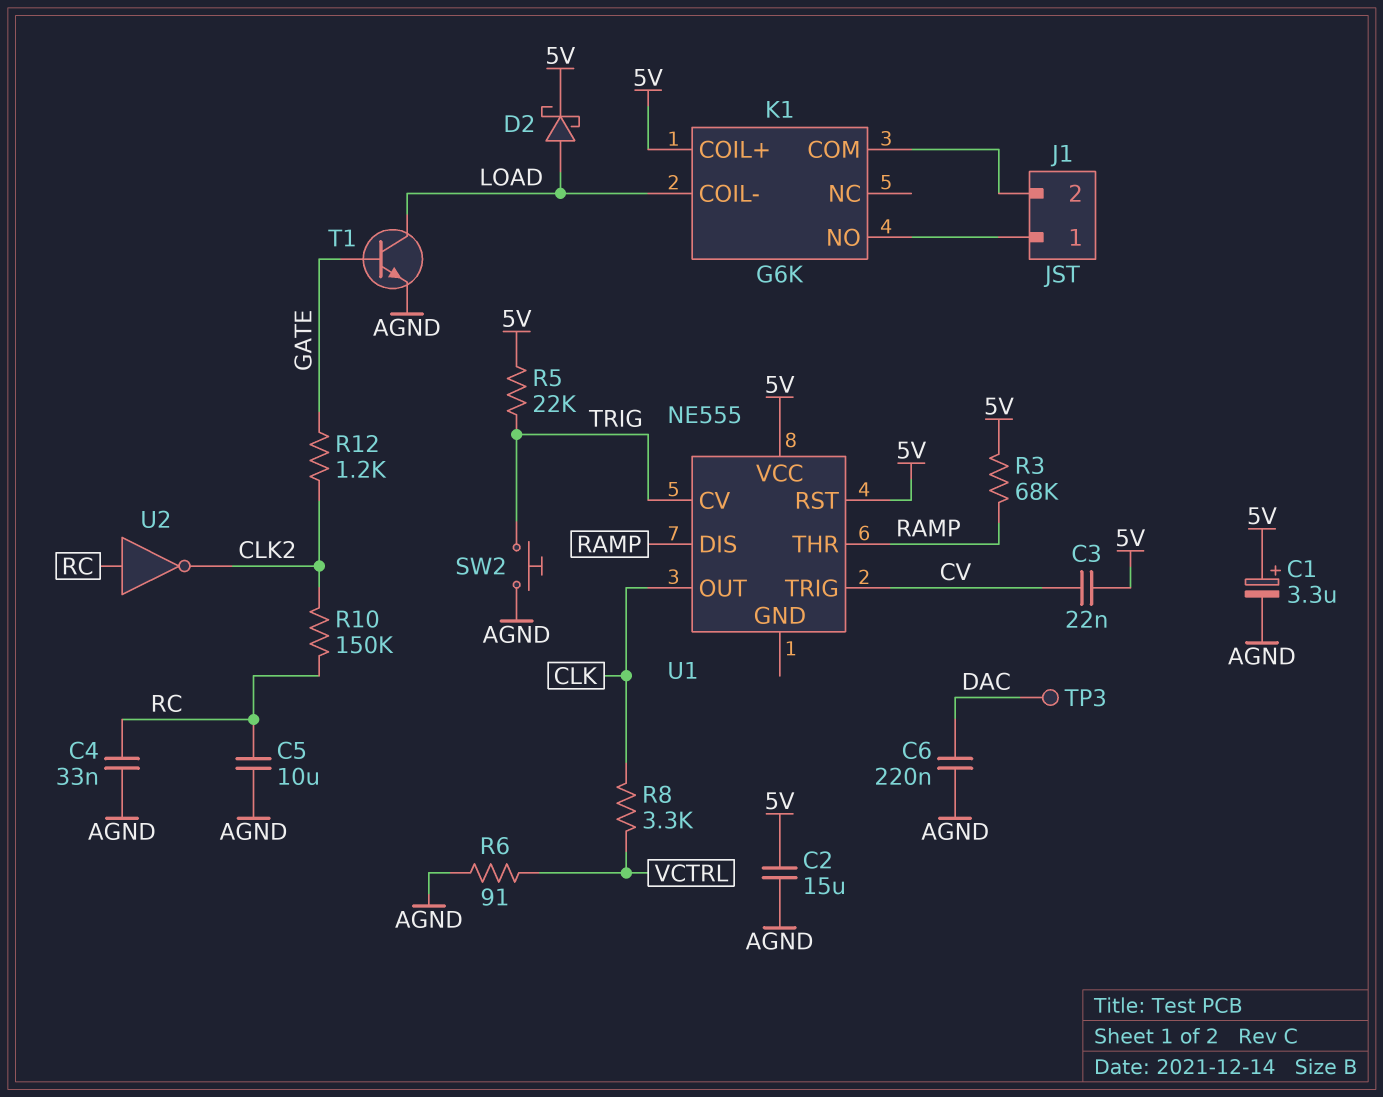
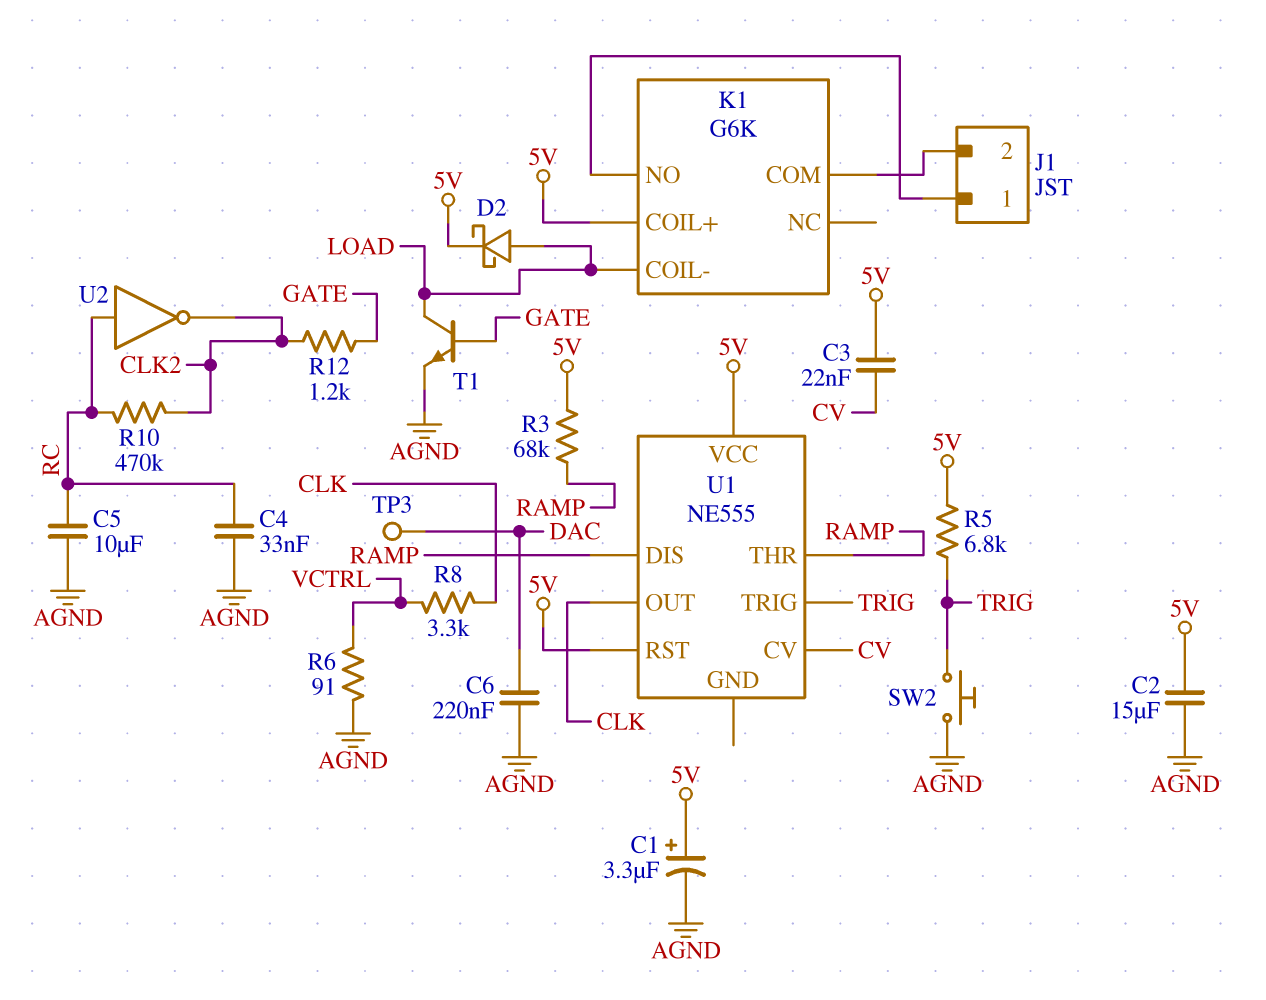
R5: 22k (5V, TRIG) -> 6.8k (5V, TRIG)
R10: 150k (CLK2, RC) -> 470k (CLK2, RC)
U1 pin CV: TRIG -> CV
U1 pin TRIG: CV -> TRIG

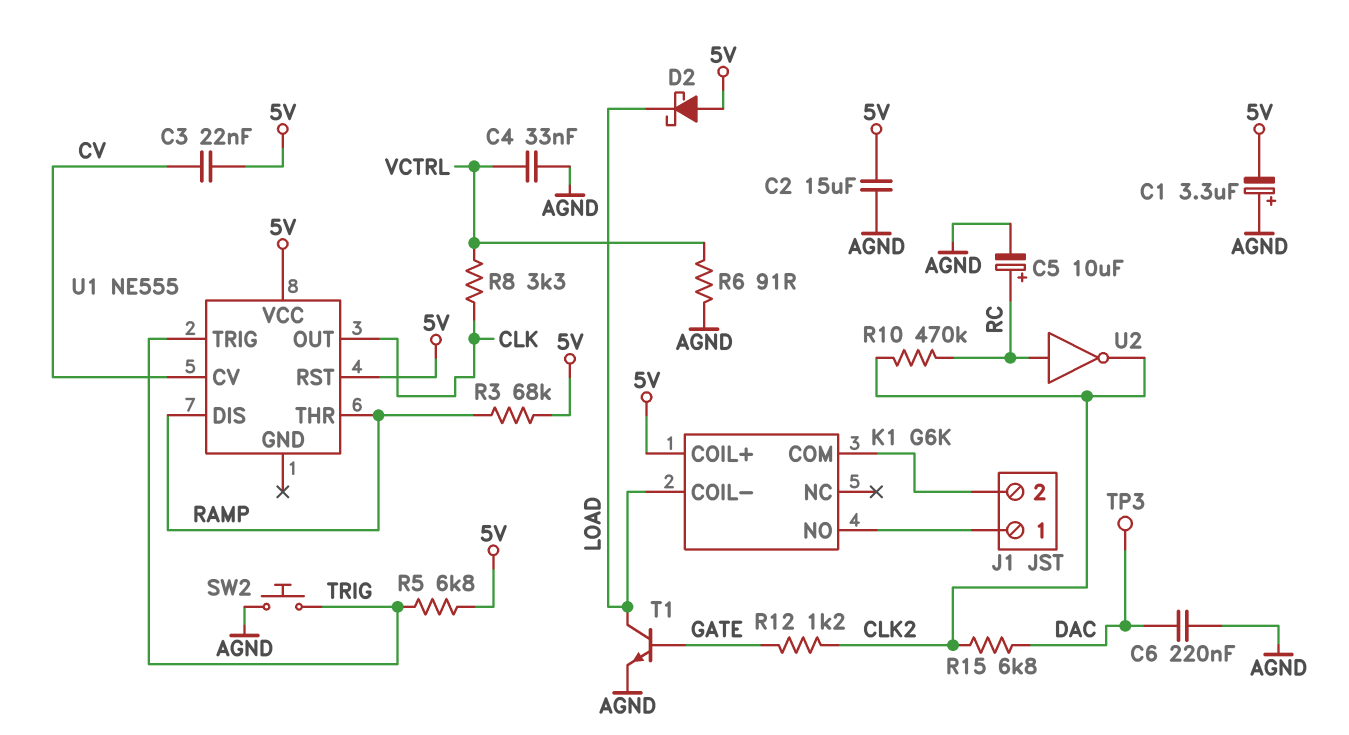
C1: 3.3uF (plus 5V, minus AGND) -> 3.3uF (plus AGND, minus 5V)
C4: 33nF (AGND, RC) -> 33nF (AGND, VCTRL)
C5: 10uF (AGND, RC) -> 10uF (plus RC, minus AGND)
D2: schottky (A LOAD, K 5V) -> schottky (A 5V, K LOAD)
R15: none -> 6.8k (CLK2, DAC)

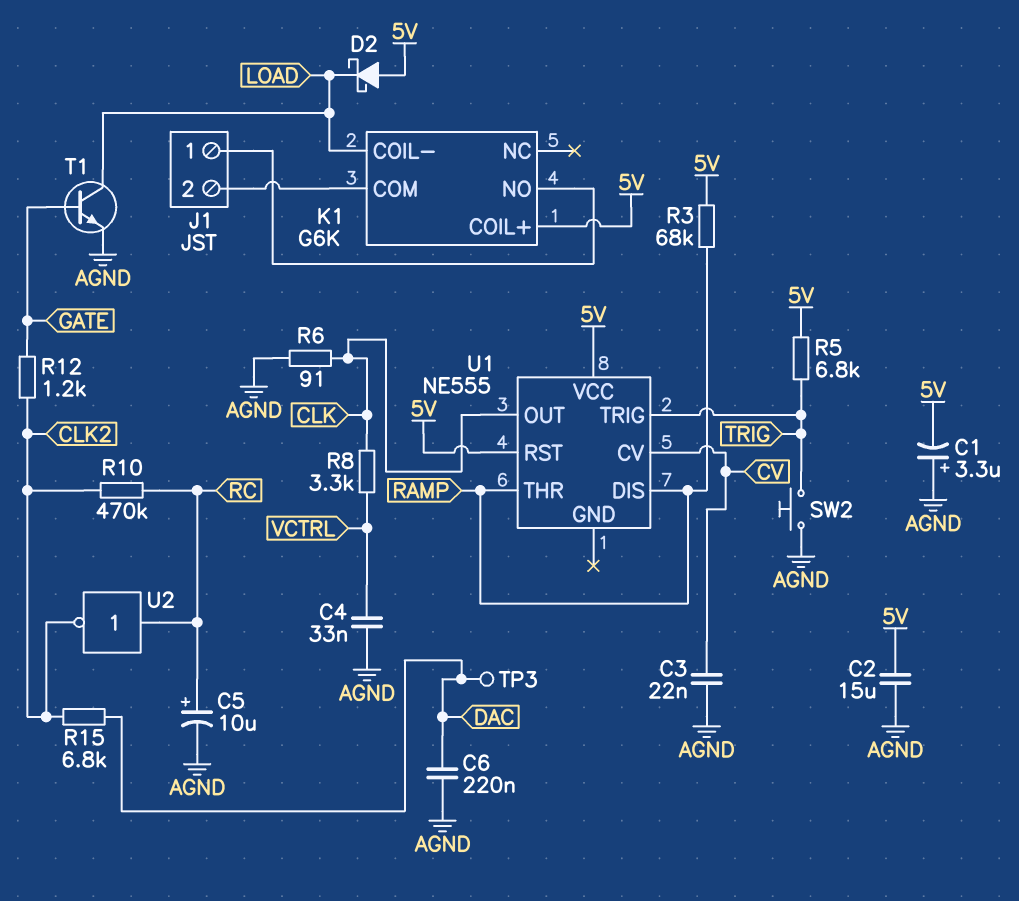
C3: 22nF (5V, CV) -> 22nF (AGND, CV)
R6: 91 (AGND, VCTRL) -> 91 (AGND, CLK)

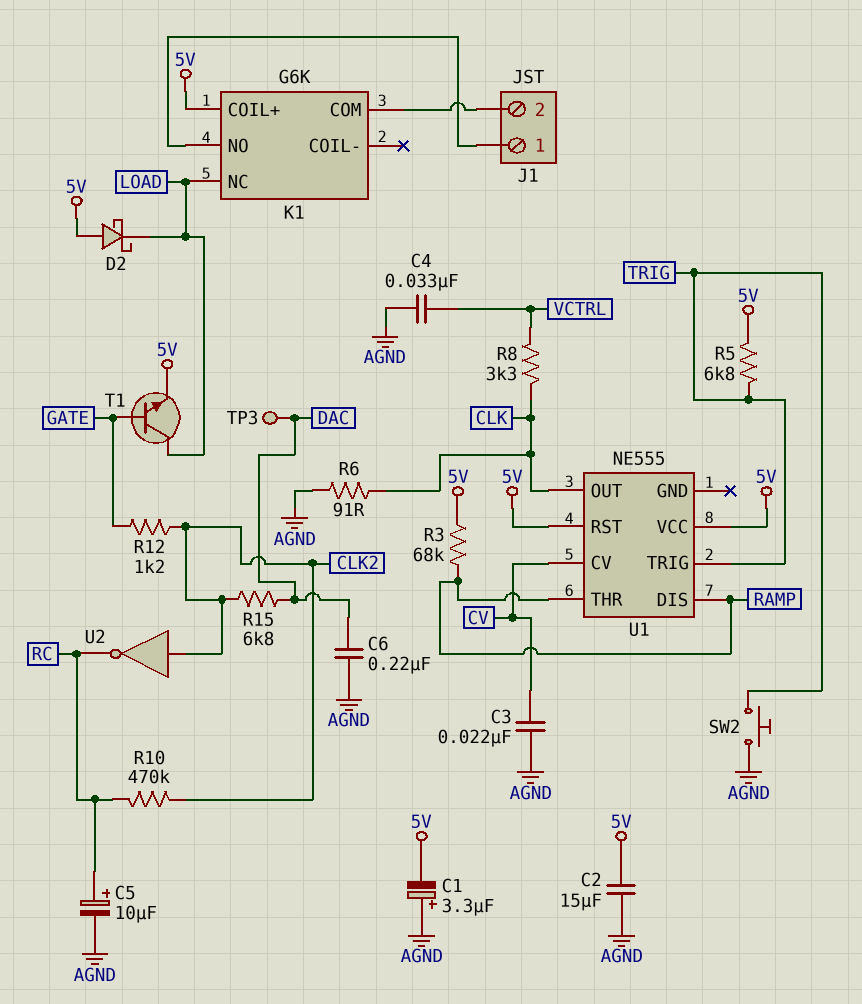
K1 pin COIL-: LOAD -> none
K1 pin NC: none -> LOAD
T1: NPN (B GATE, C LOAD, E AGND) -> NPN (B GATE, C LOAD, E 5V)
U2: NOT (in RC, out CLK2) -> NOT (in CLK2, out RC)

